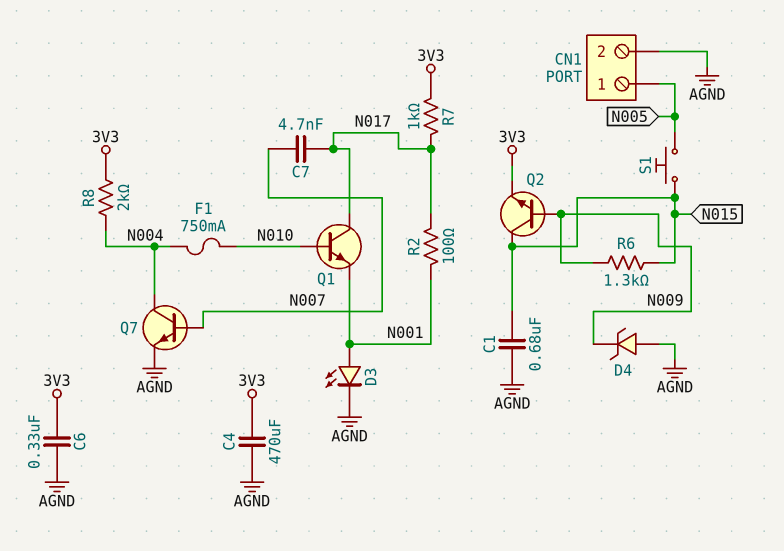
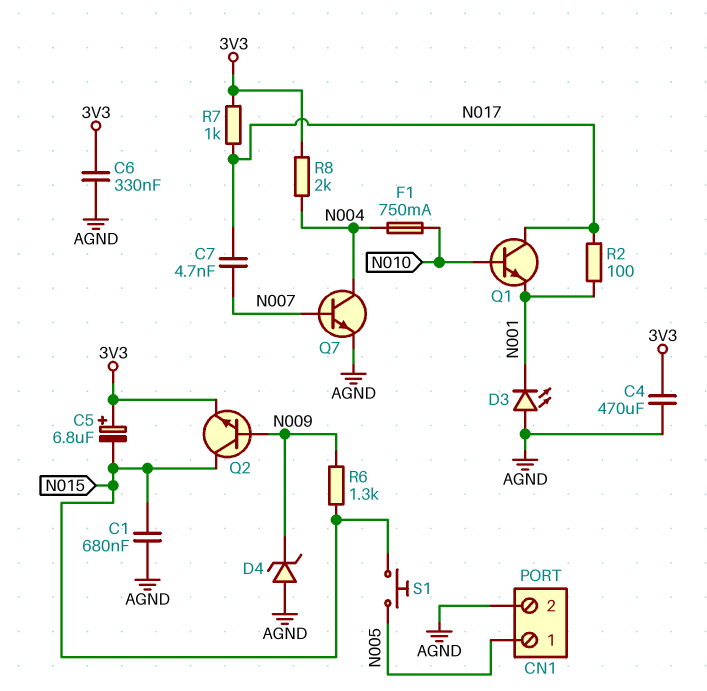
C5: none -> 6.8uF (plus 3V3, minus N015)
D3: LED (A N001, K AGND) -> LED (A AGND, K N001)

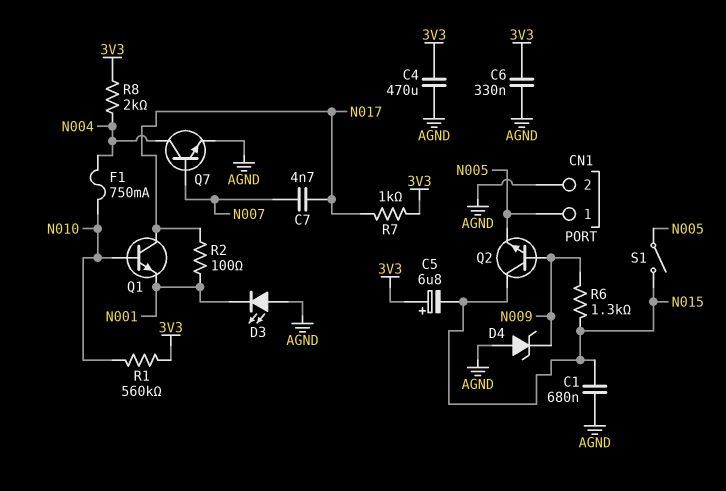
Q2: NPN (B N009, C N015, E 3V3) -> NPN (B N009, C N015, E N005)
R1: none -> 560k (3V3, N010)
S1: button (N005, N015) -> switch (N005, N015)

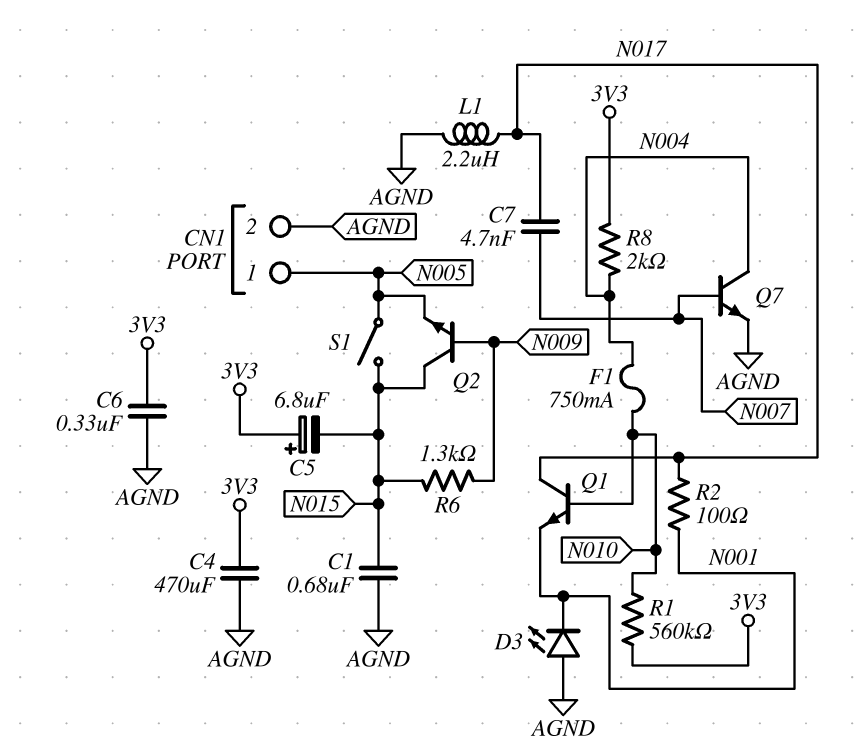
D4: zener (A AGND, K N009) -> none
L1: none -> 2.2uH (AGND, N017)
R7: 1k (3V3, N017) -> none

